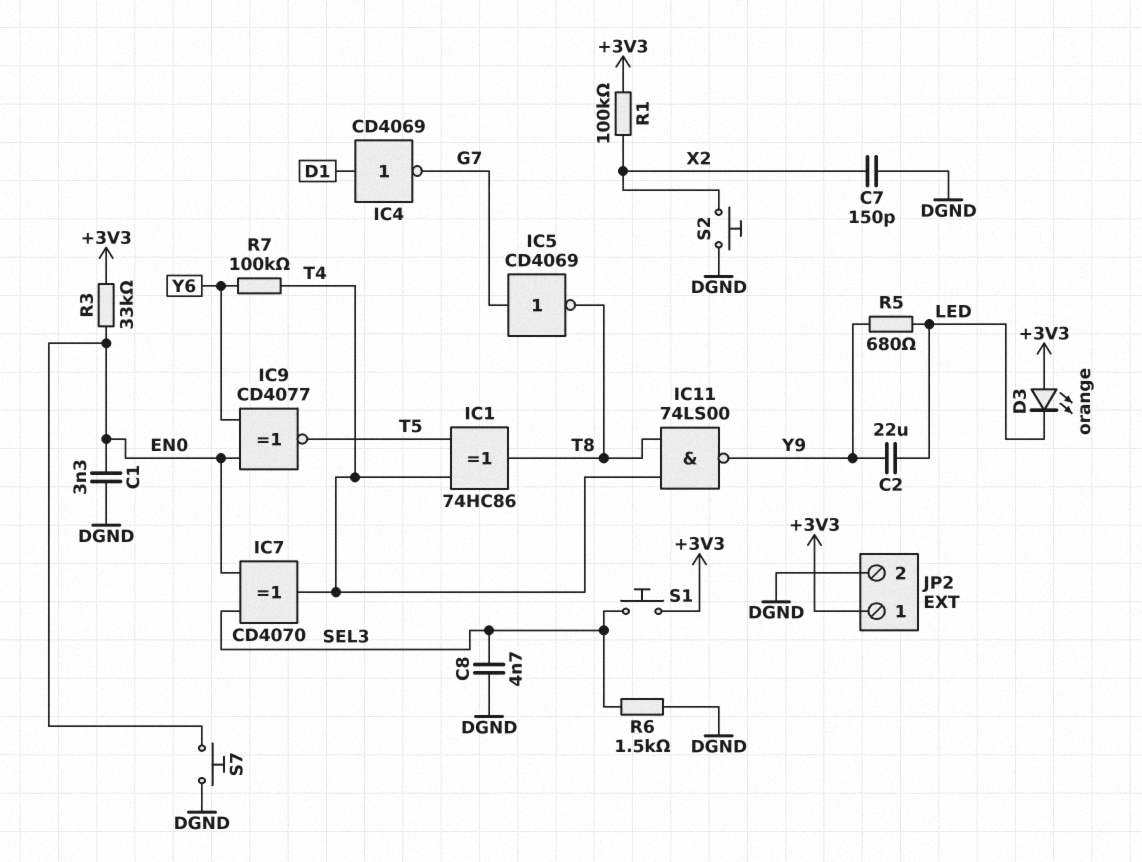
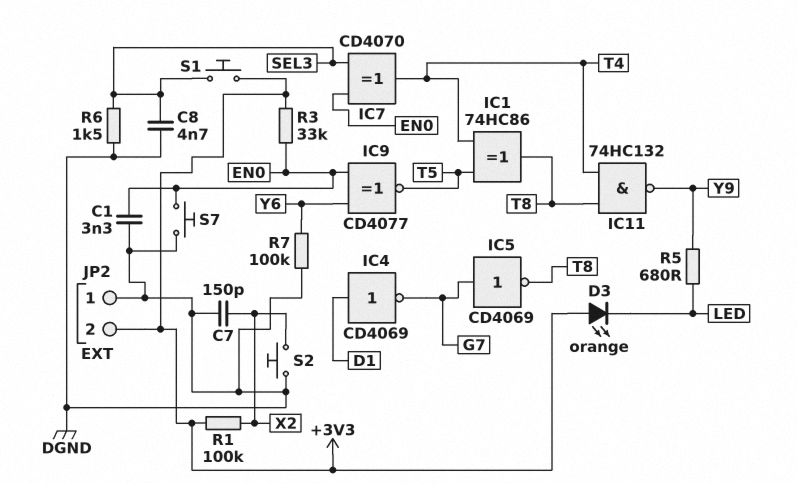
C2: 22uF (LED, Y9) -> none
IC11: NAND 74LS00 (in T4, in T8, out Y9) -> NAND 74HC132 (in T4, in T8, out Y9)
JP2 pin 1: +3V3 -> DGND
JP2 pin 2: DGND -> +3V3
R7: 100k (T4, Y6) -> 100k (DGND, Y6)

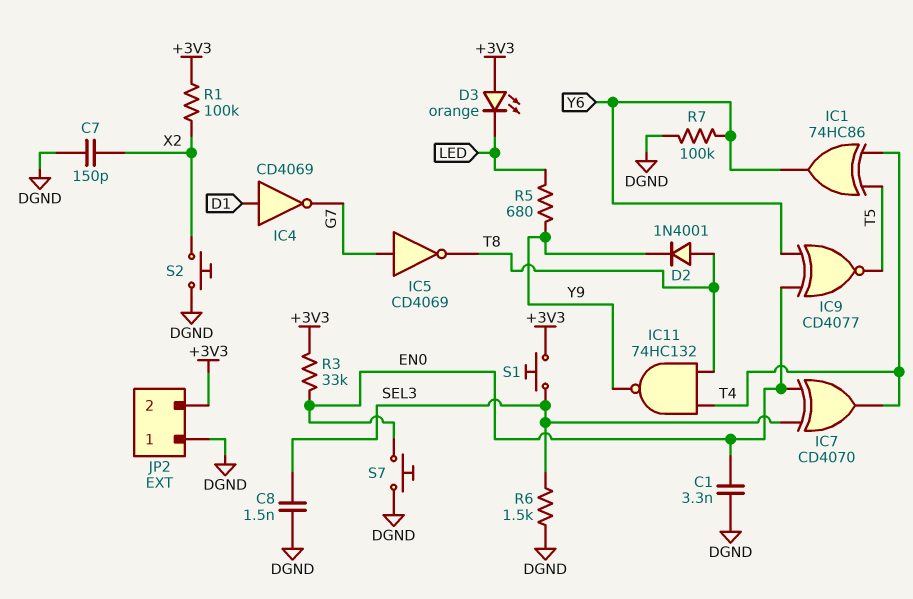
C8: 4.7nF (DGND, SEL3) -> 1.5nF (DGND, SEL3)
D2: none -> diode 1N4001 (A T8, K Y9)
IC1: XOR 74HC86 (in T4, in T5, out T8) -> XOR 74HC86 (in T4, in T5, out Y6)

